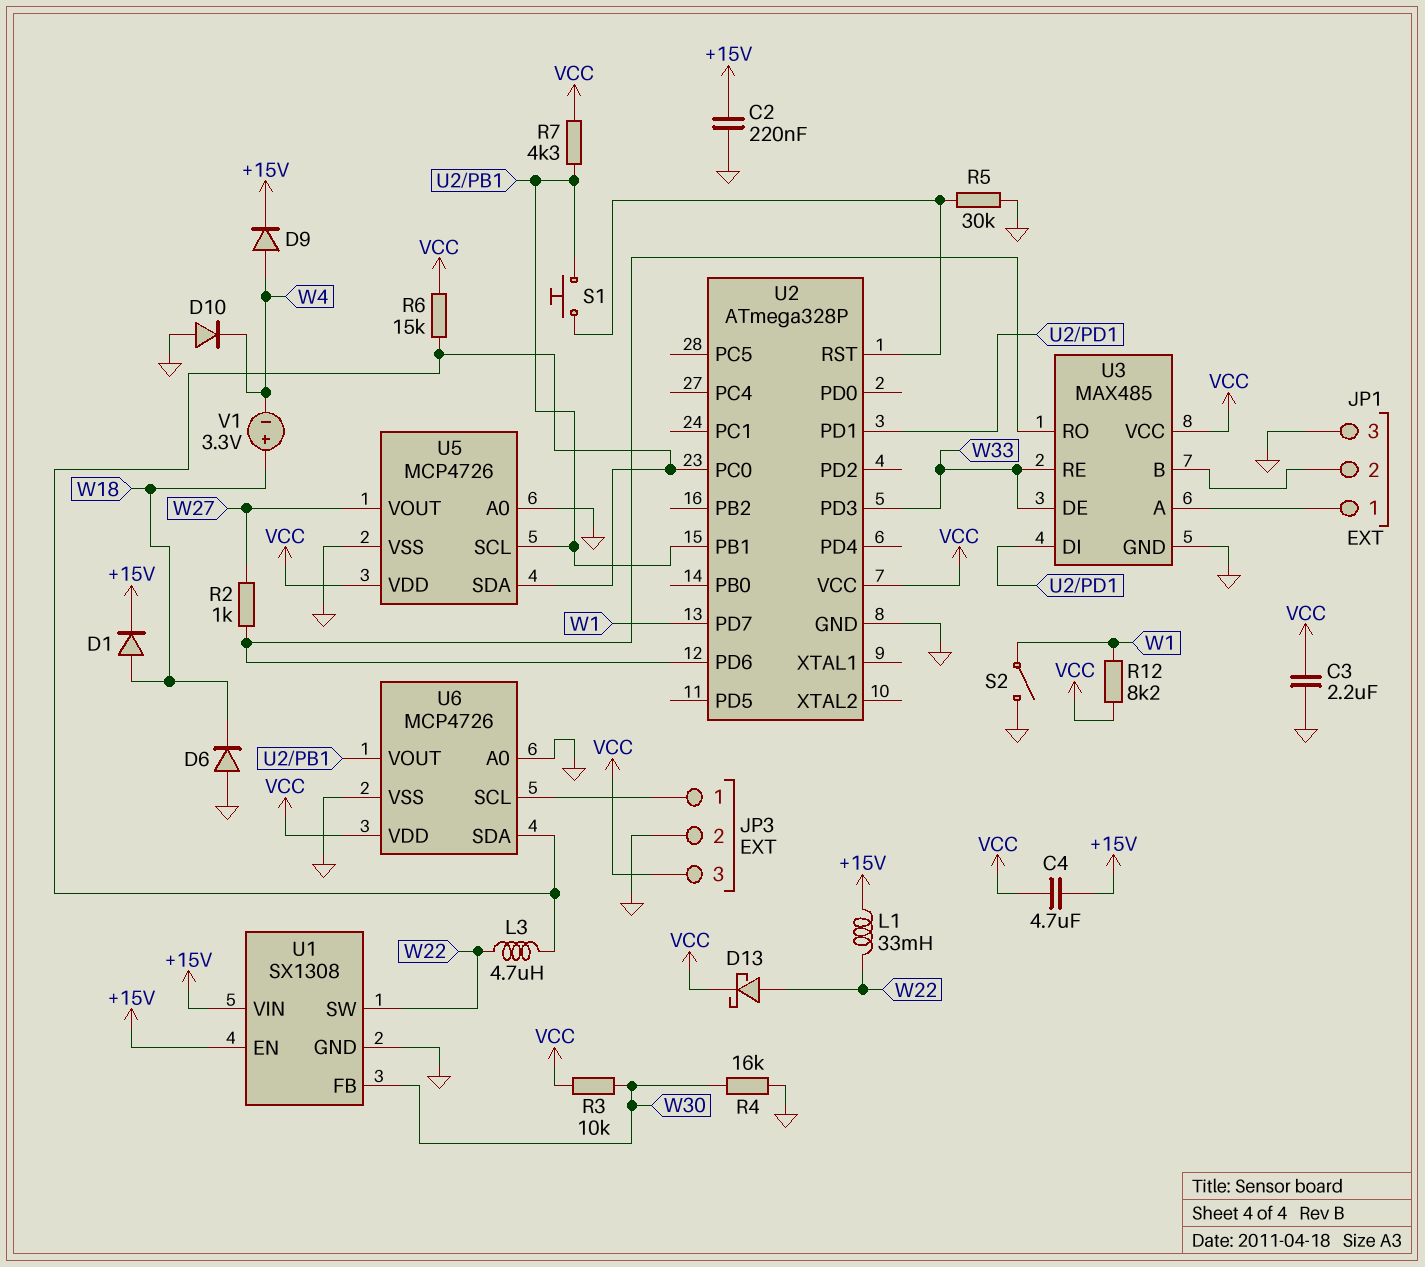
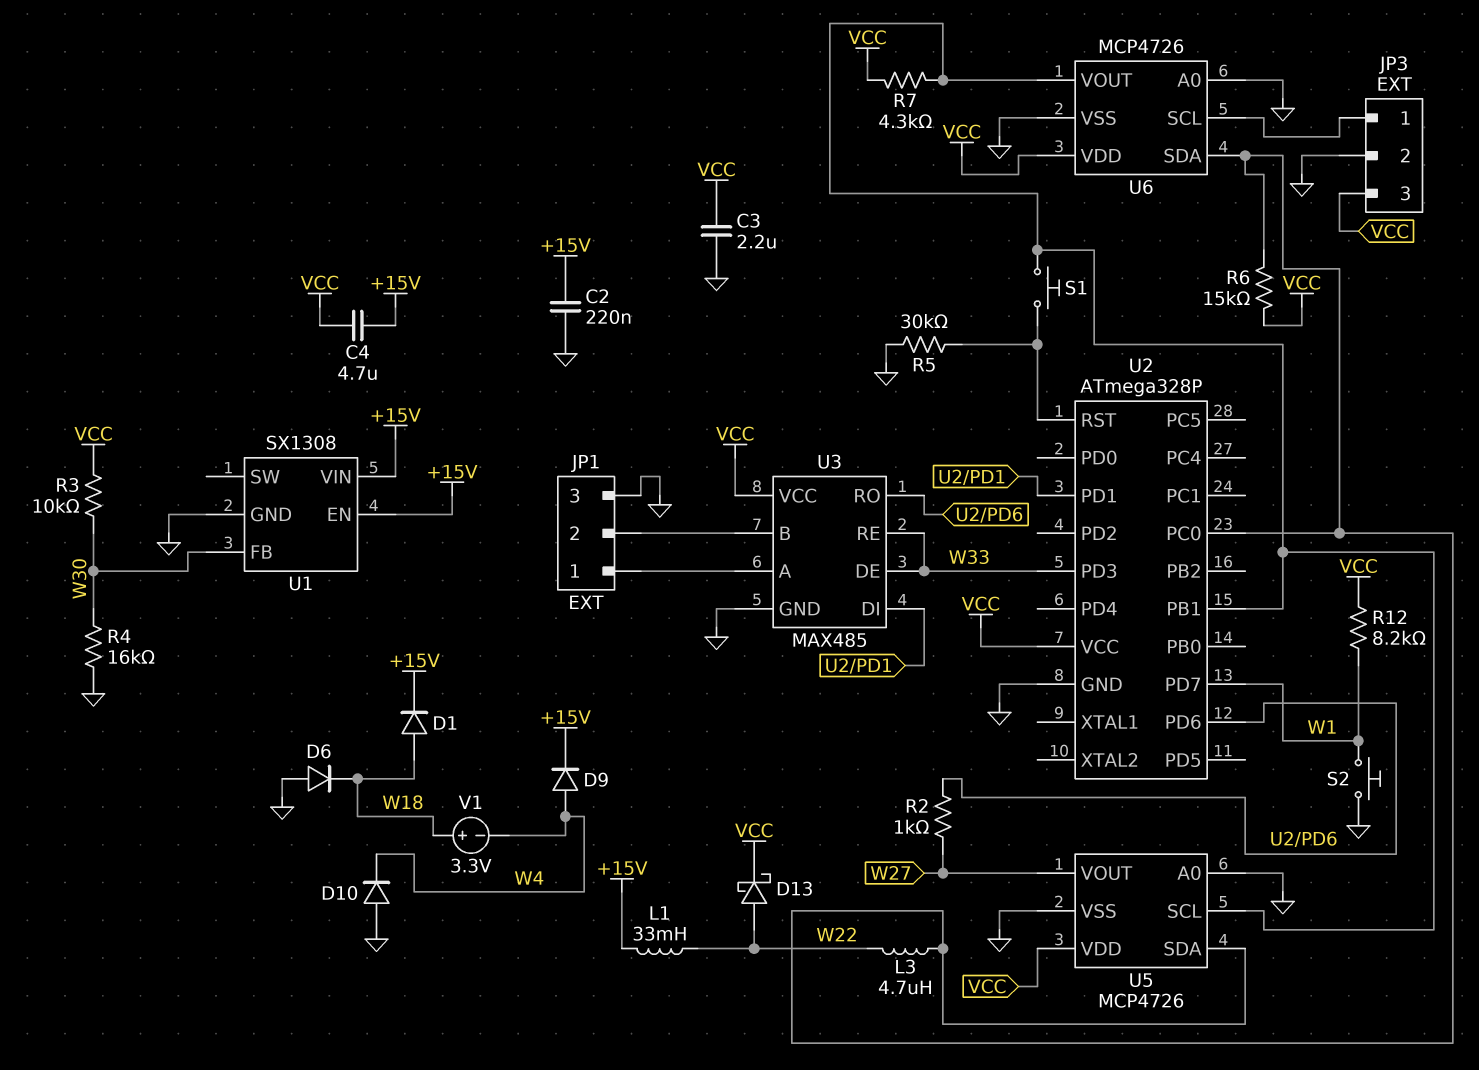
S2: switch (GND, W1) -> button (GND, W1)
U1 pin SW: W22 -> none

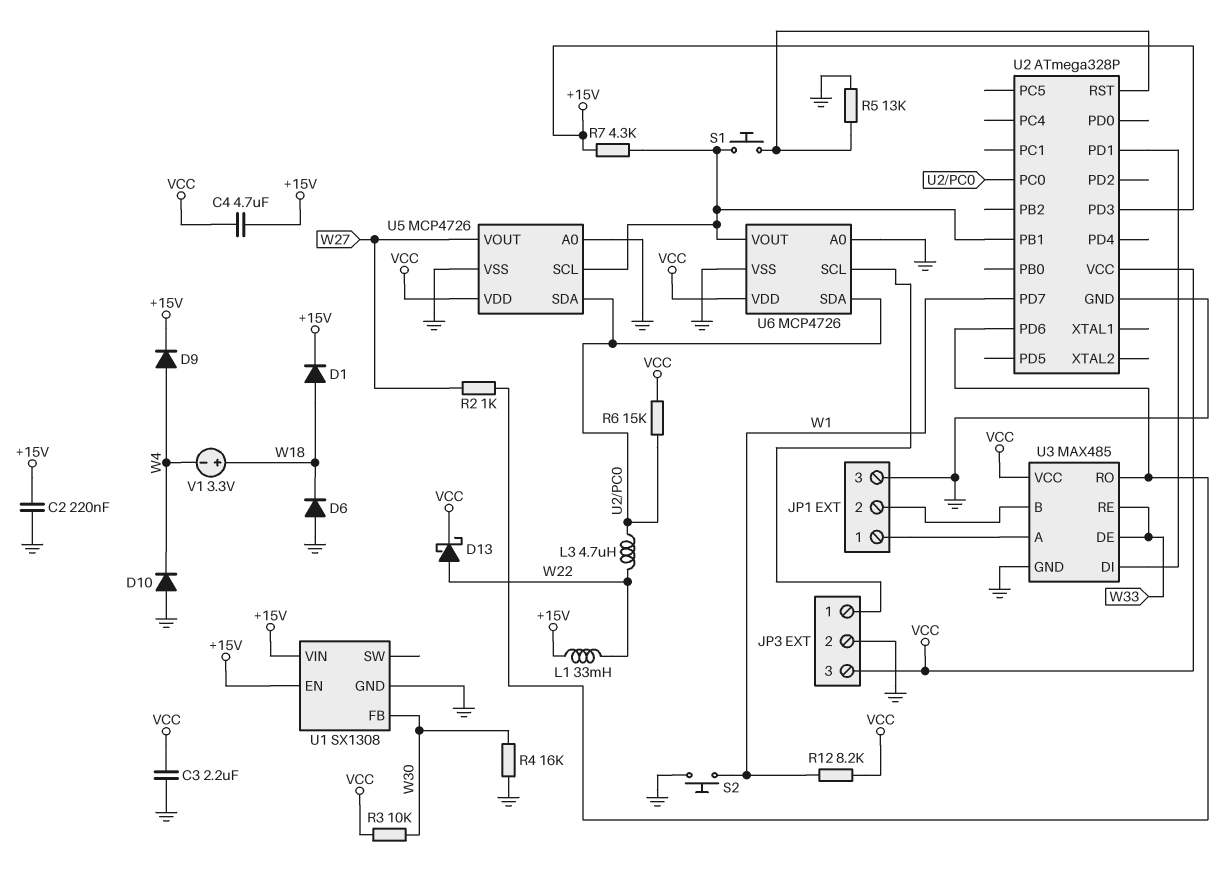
R5: 30k (GND, U2/RST) -> 13k (GND, U2/RST)
R7: 4.3k (U2/PB1, VCC) -> 4.3k (+15V, U2/PB1)
U2 pin PD3: W33 -> +15V

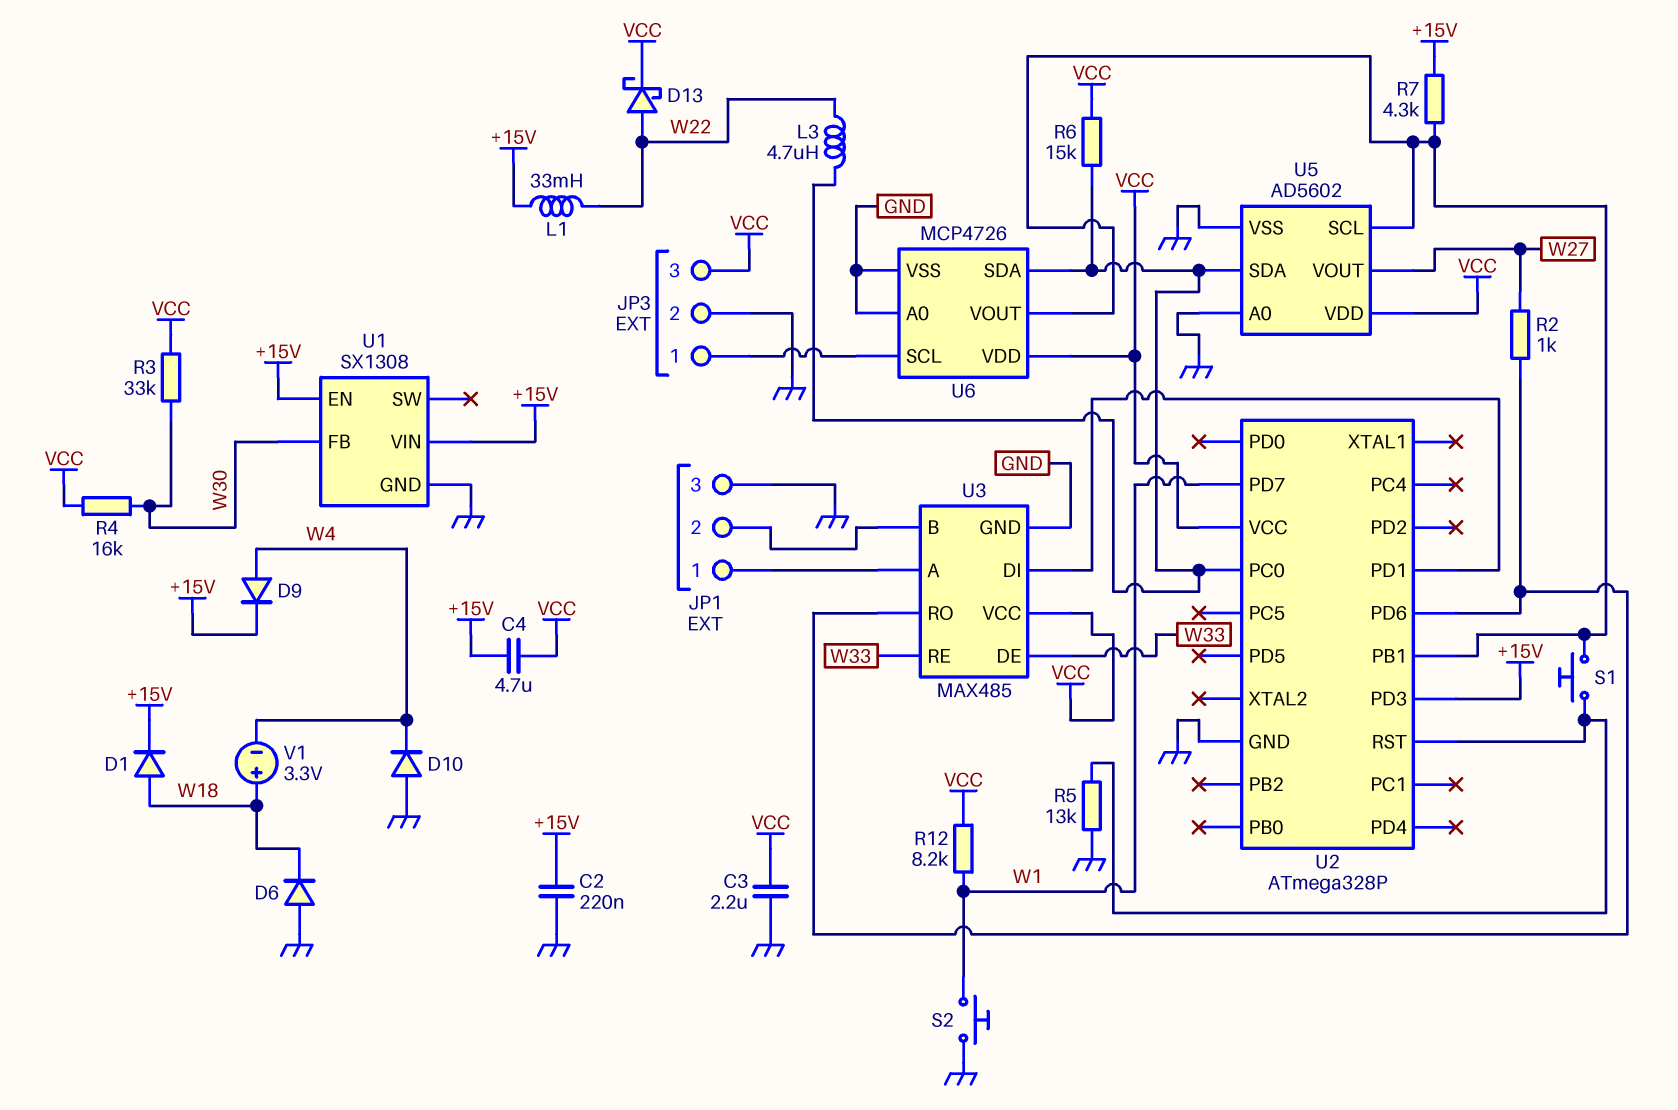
R3: 10k (VCC, W30) -> 33k (VCC, W30)
R4: 16k (GND, W30) -> 16k (VCC, W30)
U5: MCP4726 -> AD5602

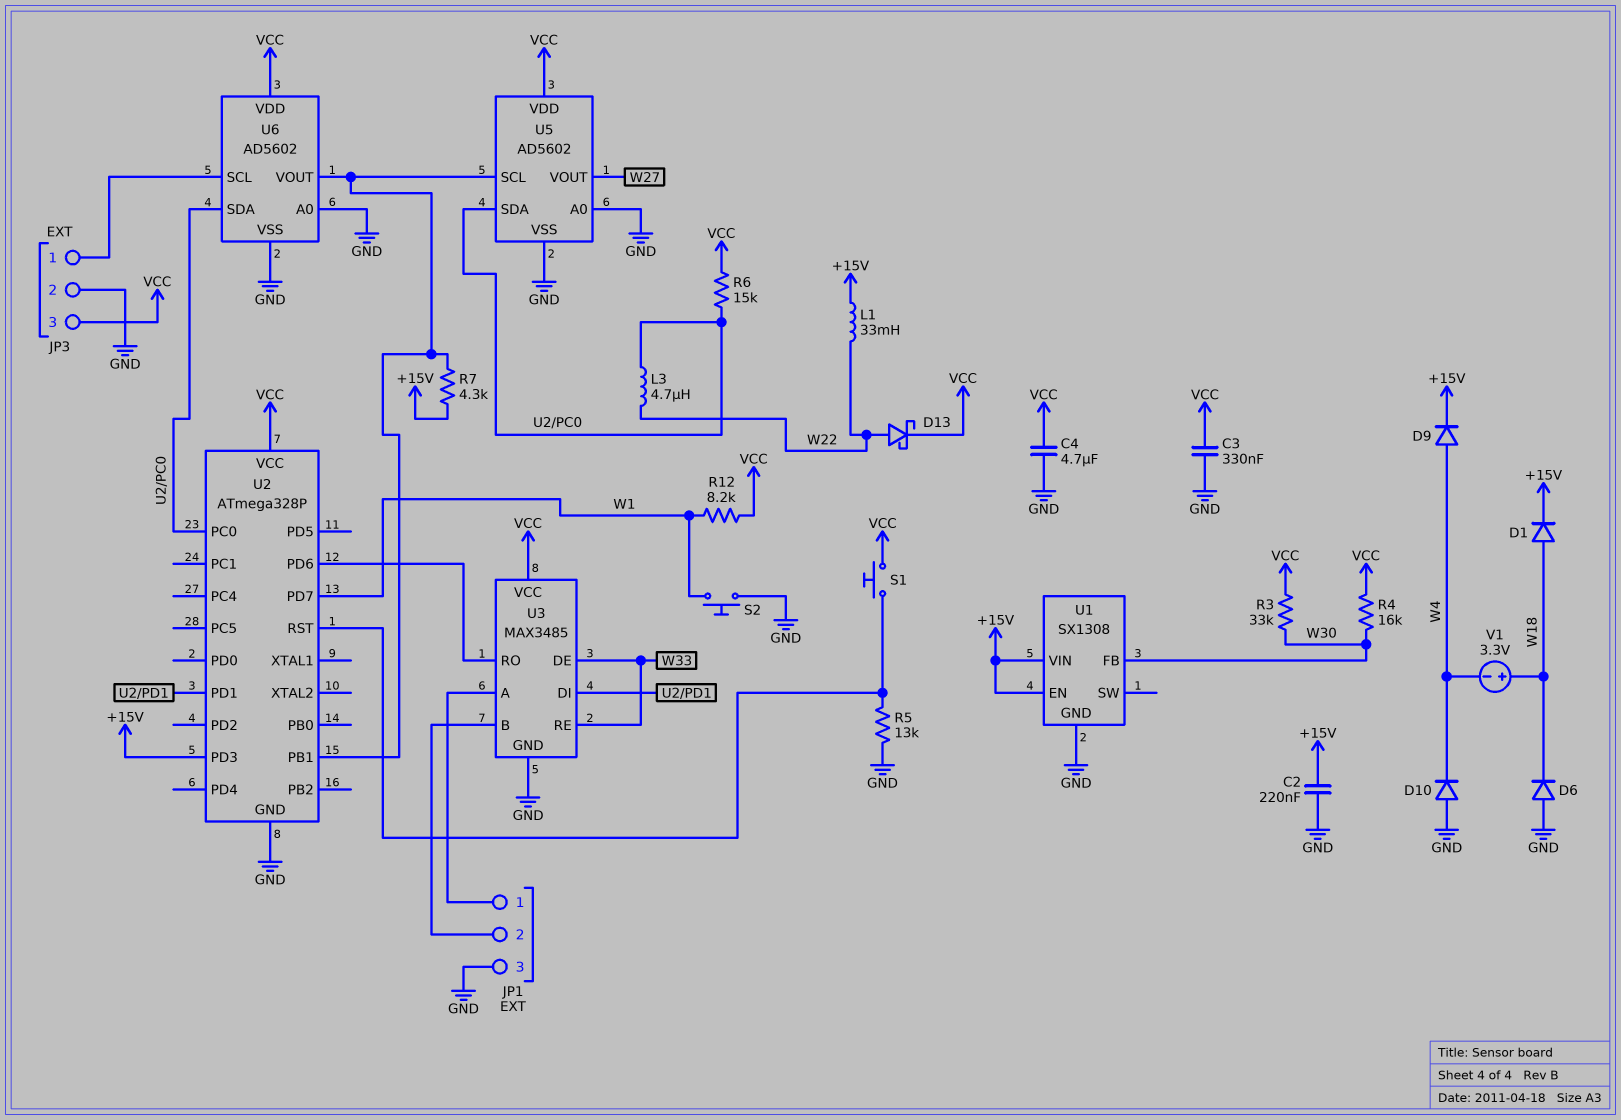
C3: 2.2uF (GND, VCC) -> 330nF (GND, VCC)
C4: 4.7uF (+15V, VCC) -> 4.7uF (GND, VCC)
R2: 1k (U2/PD6, W27) -> none
S1: button (U2/PB1, U2/RST) -> button (U2/RST, VCC)
U3: MAX485 -> MAX3485
U6: MCP4726 -> AD5602

